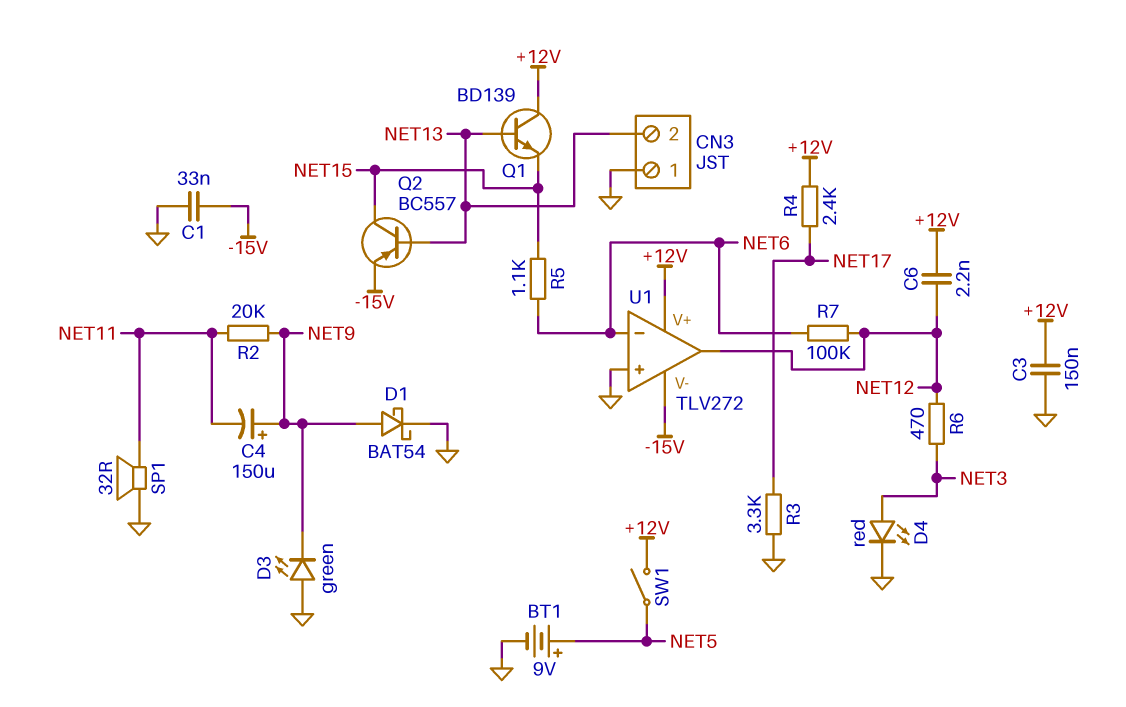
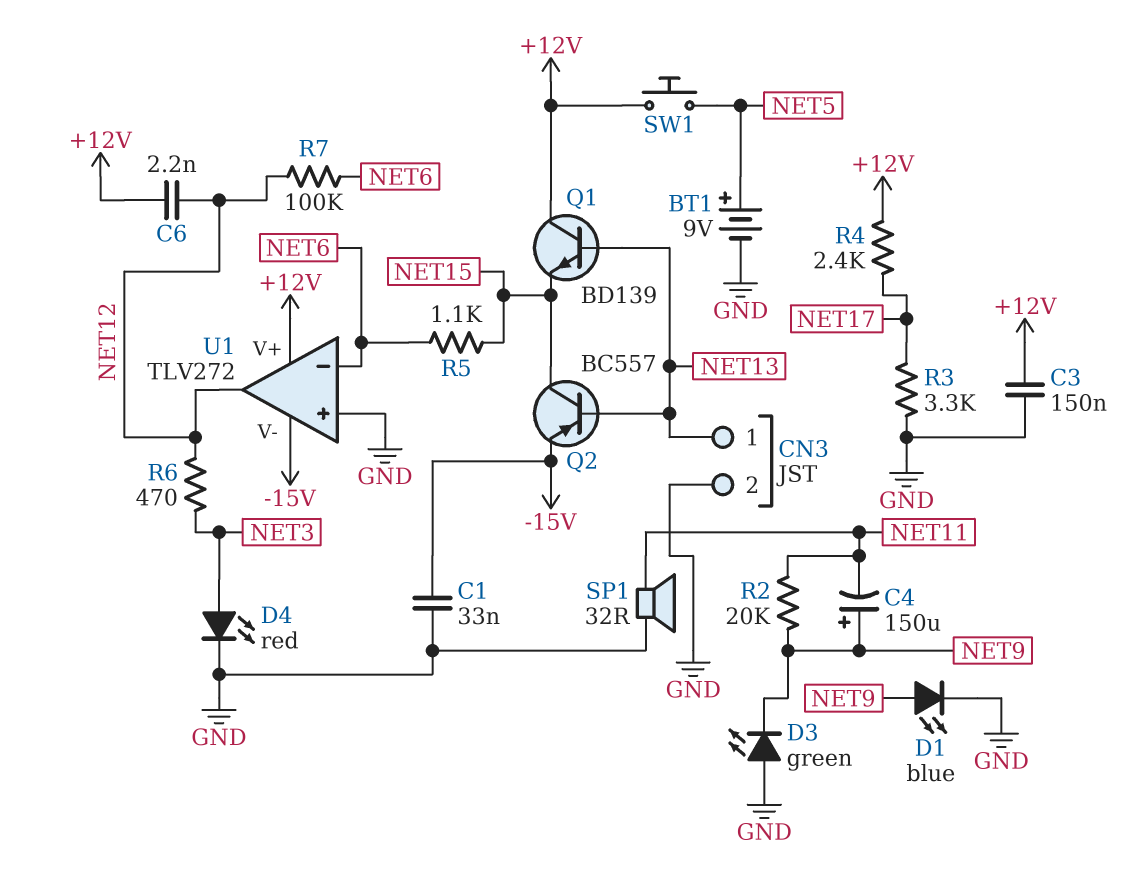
CN3 pin 1: GND -> NET13
CN3 pin 2: NET13 -> GND
D1: schottky BAT54 (A NET9, K GND) -> LED blue (A NET9, K GND)
SW1: switch (+12V, NET5) -> button (+12V, NET5)

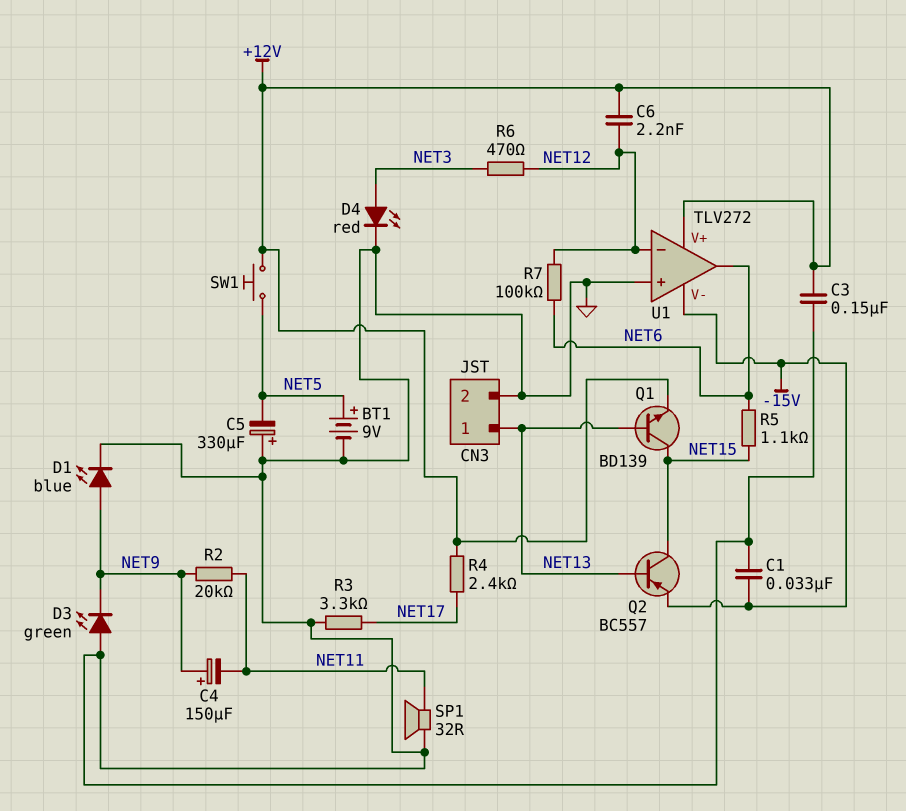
C5: none -> 330uF (plus GND, minus NET5)
Q1: NPN BD139 (B NET13, C +12V, E NET15) -> NPN BD139 (B NET13, C NET15, E +12V)
U1 pin in-: NET6 -> NET12
U1 pin out: NET12 -> NET6

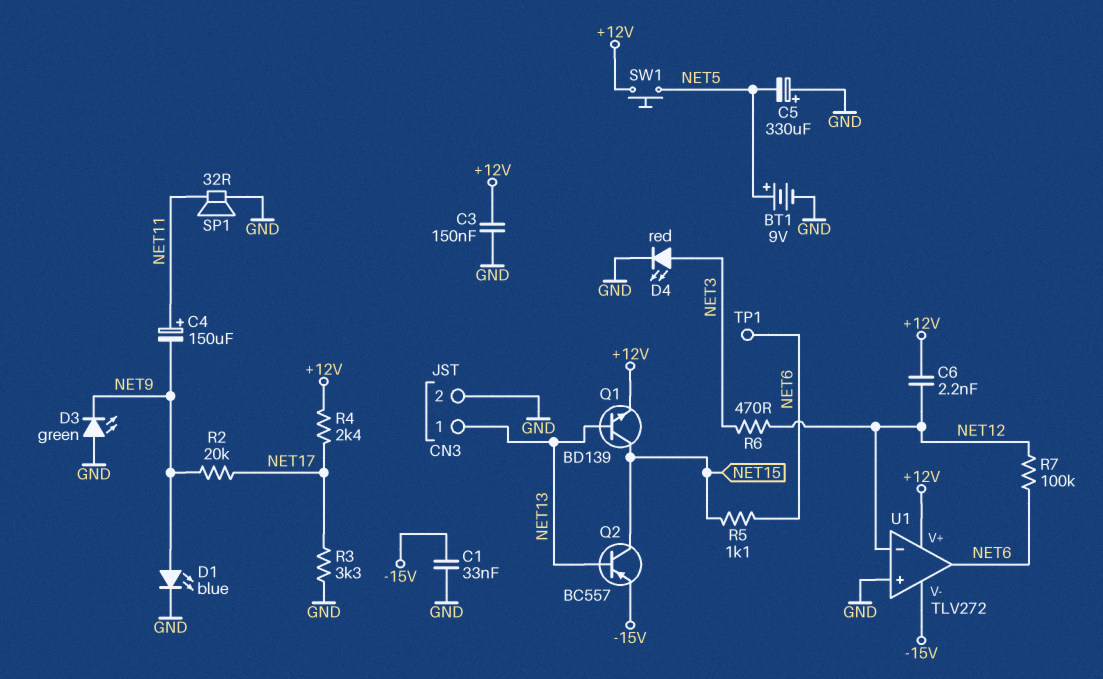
C4: 150uF (plus NET9, minus NET11) -> 150uF (plus NET11, minus NET9)
R2: 20k (NET9, NET11) -> 20k (NET9, NET17)
TP1: none -> test point (NET6)

